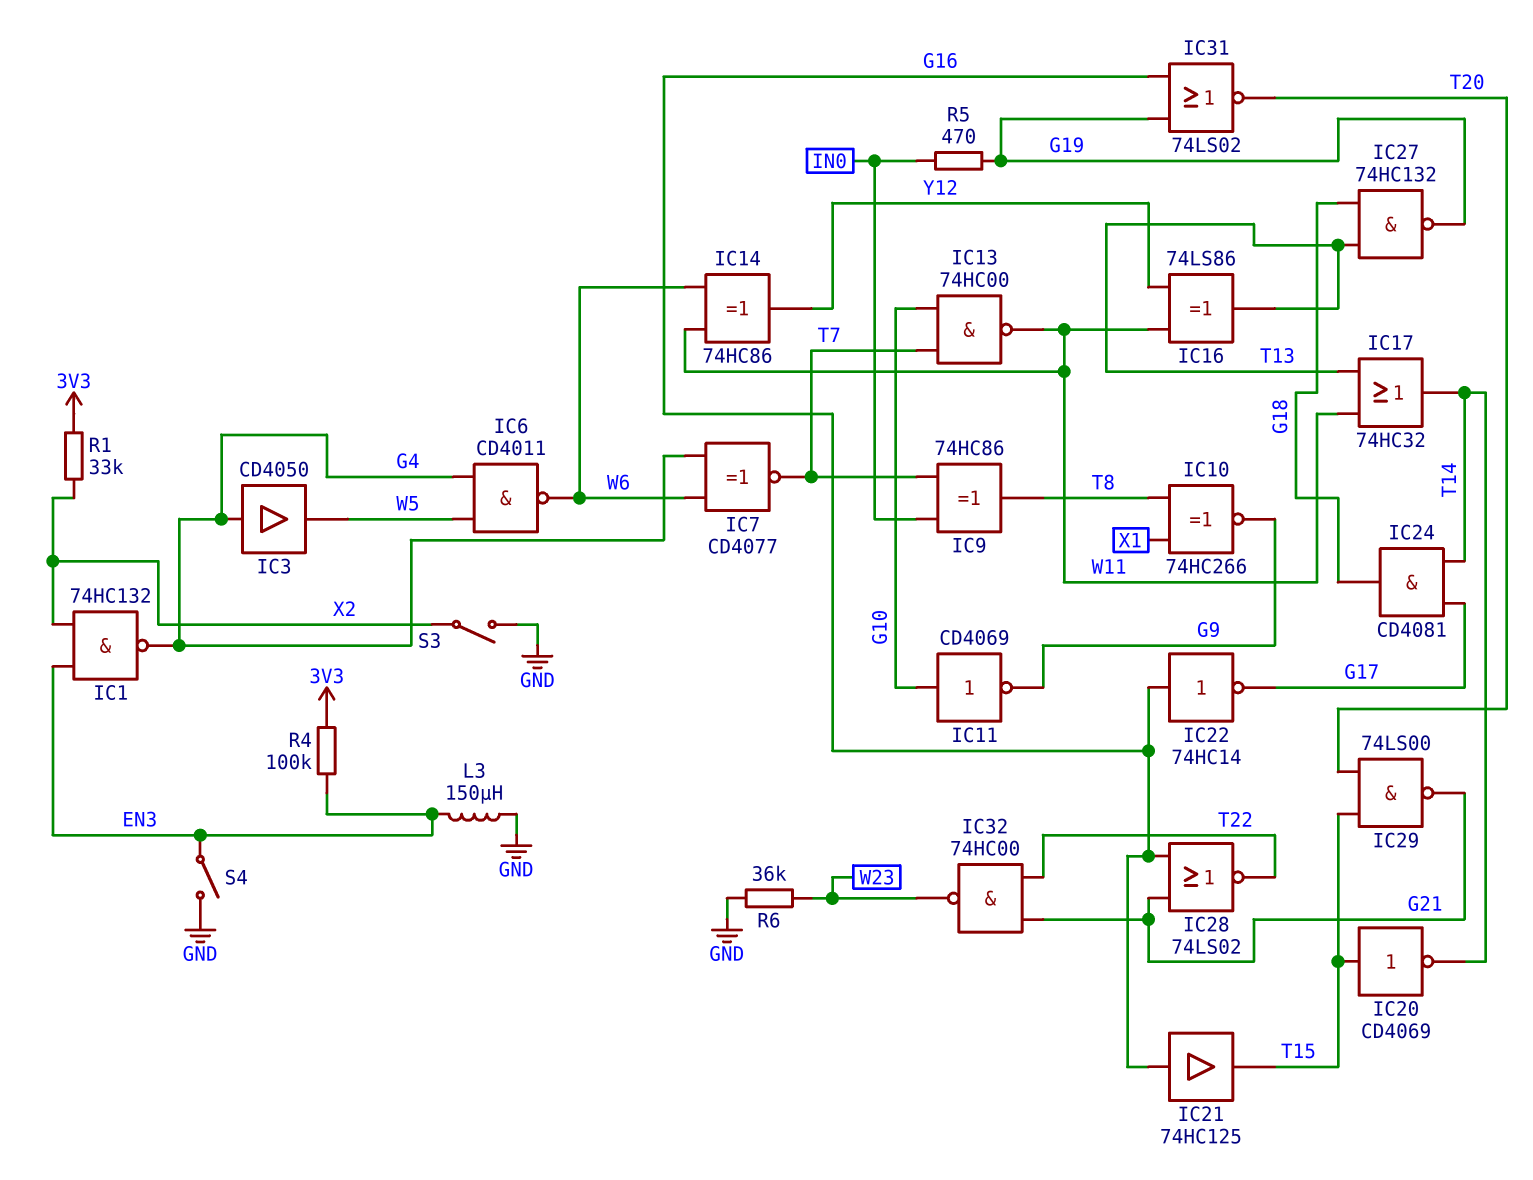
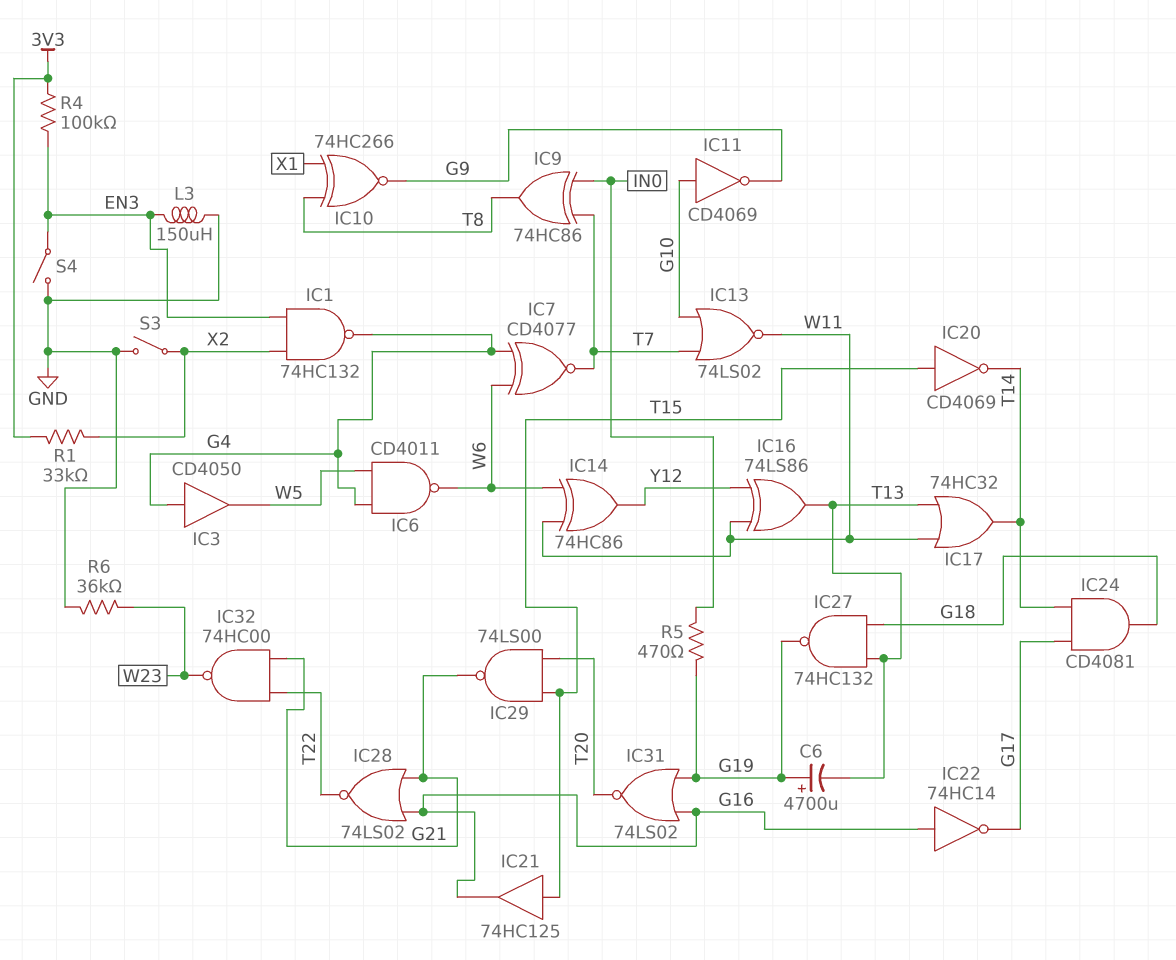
C6: none -> 4700uF (plus G19, minus T13)
IC13: NAND 74HC00 (in G10, in T7, out W11) -> NOR 74LS02 (in G10, in T7, out W11)
IC21: buffer 74HC125 (in G16, out T15) -> buffer 74HC125 (in T15, out G16)

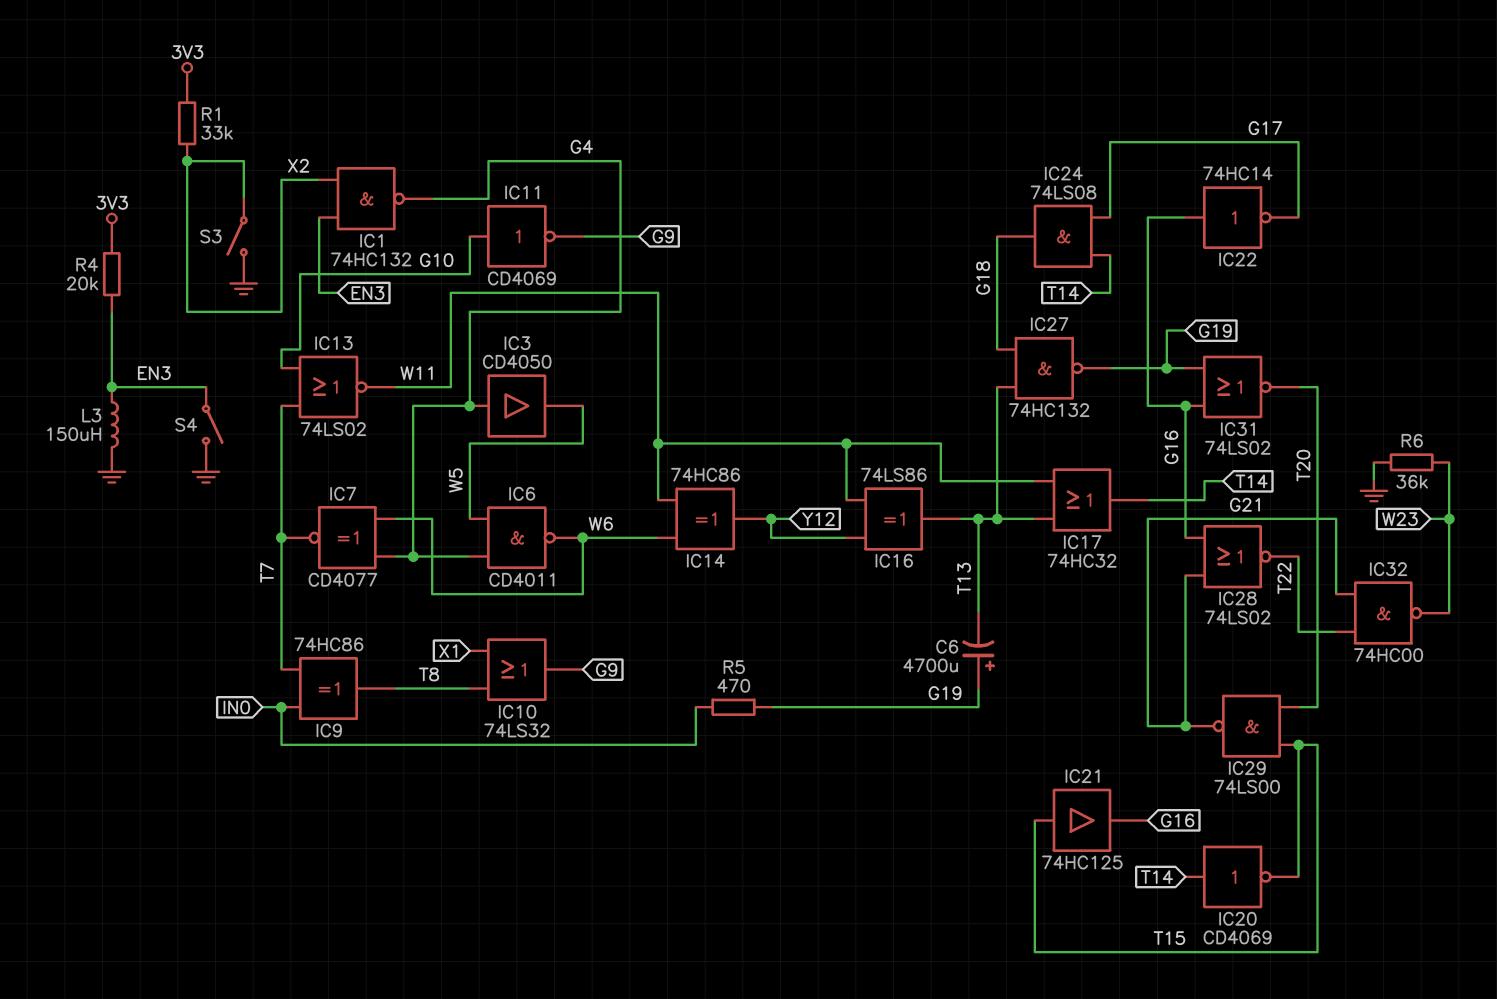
IC10: XNOR 74HC266 (in T8, in X1, out G9) -> OR 74LS32 (in T8, in X1, out G9)
IC20: NOT CD4069 (in T15, out T14) -> NOT CD4069 (in T14, out T15)
IC24: AND CD4081 (in G17, in T14, out G18) -> AND 74LS08 (in G17, in T14, out G18)
R4: 100k (3V3, EN3) -> 20k (3V3, EN3)

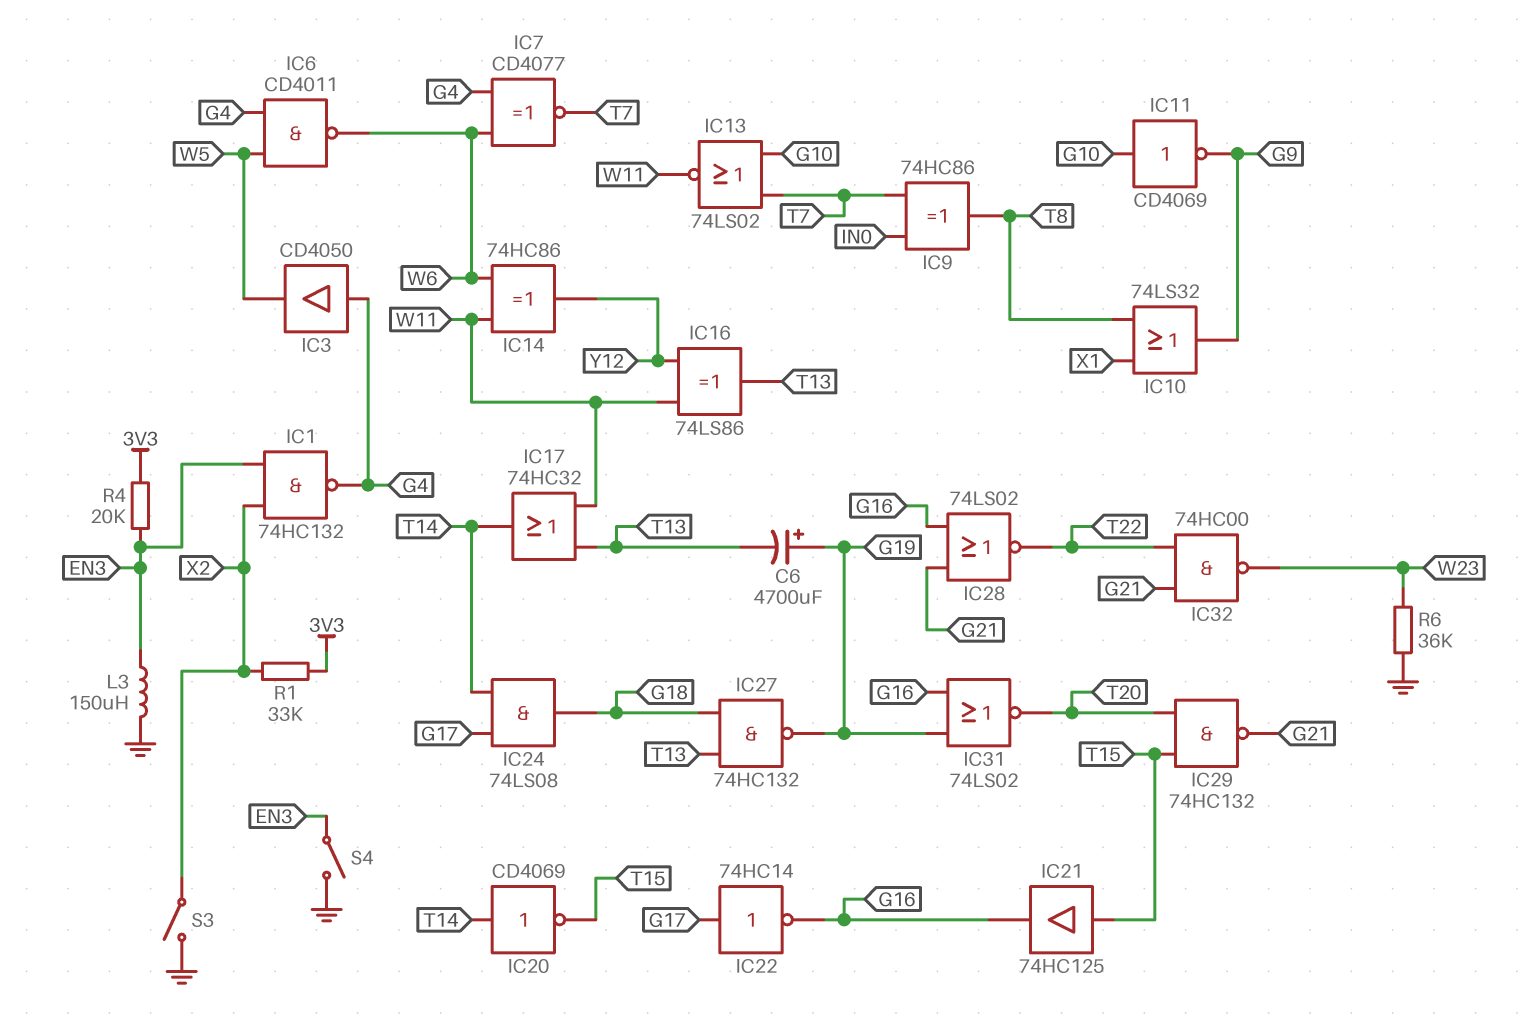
IC22: NOT 74HC14 (in G16, out G17) -> NOT 74HC14 (in G17, out G16)
IC29: NAND 74LS00 (in T15, in T20, out G21) -> NAND 74HC132 (in T15, in T20, out G21)
R5: 470 (G19, IN0) -> none

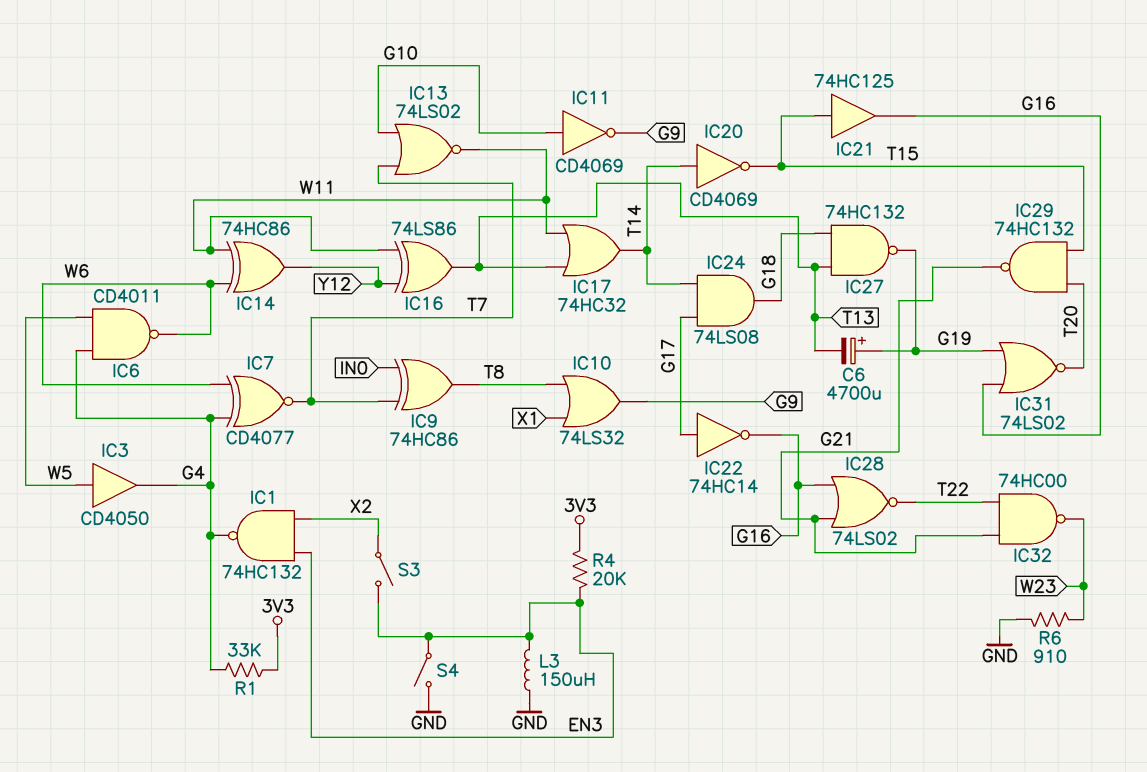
IC3: buffer CD4050 (in G4, out W5) -> buffer CD4050 (in W5, out G4)
R1: 33k (3V3, X2) -> 33k (3V3, G4)
R6: 36k (GND, W23) -> 910 (GND, W23)
S3: switch (GND, X2) -> switch (EN3, X2)

